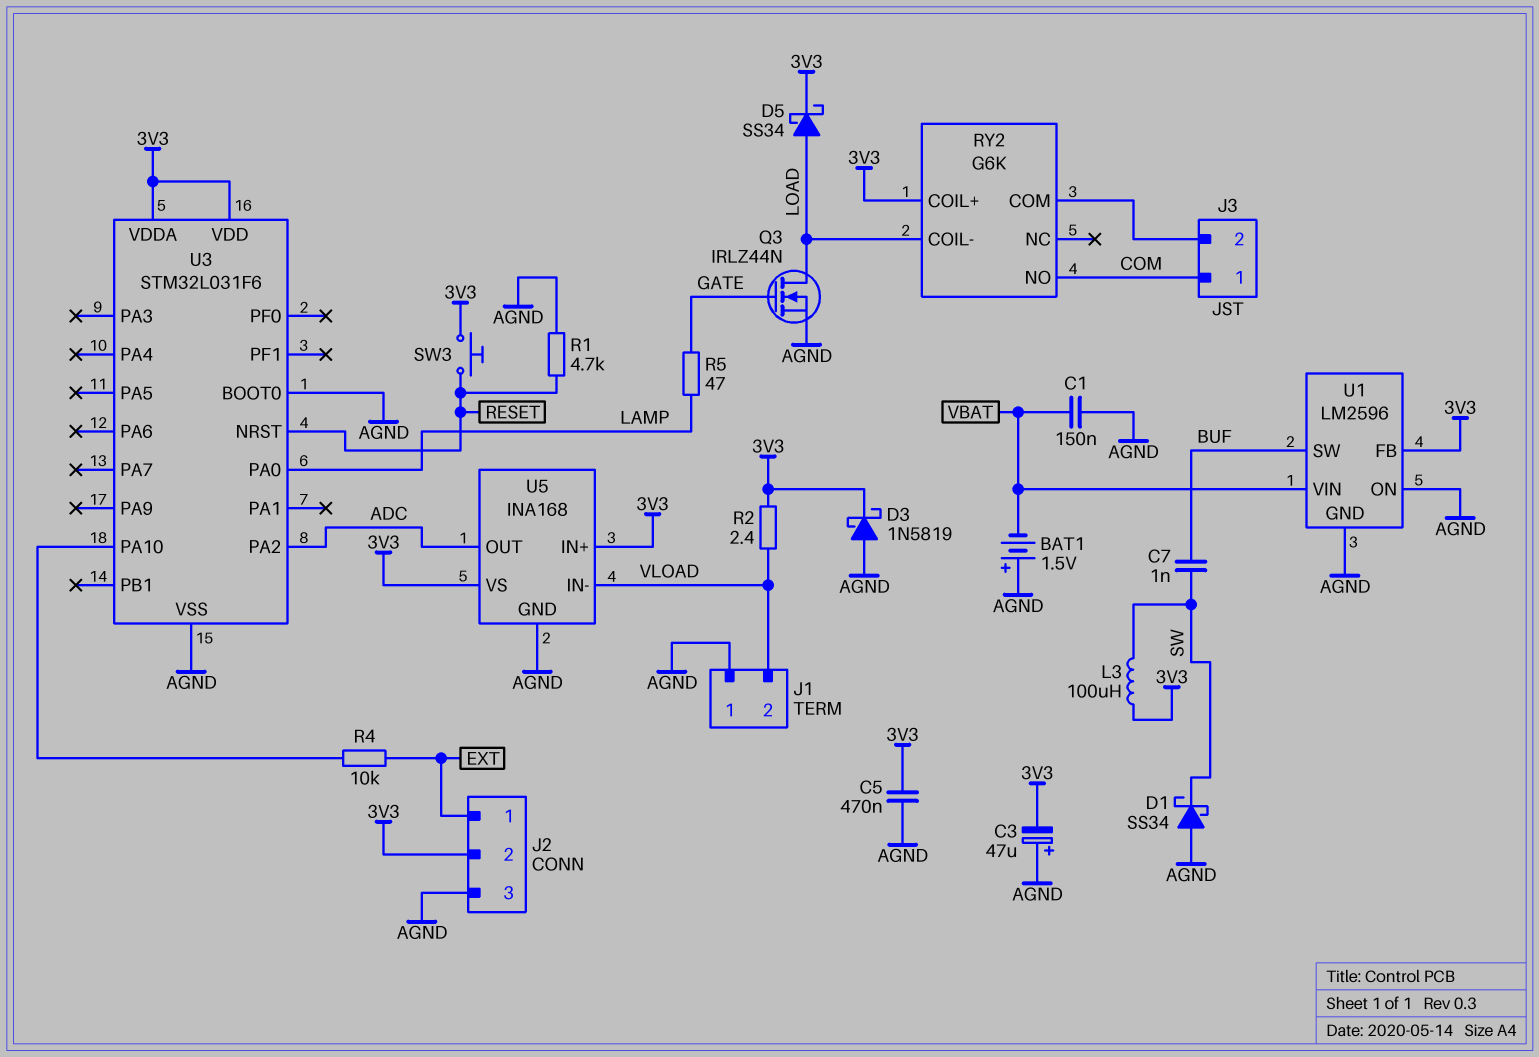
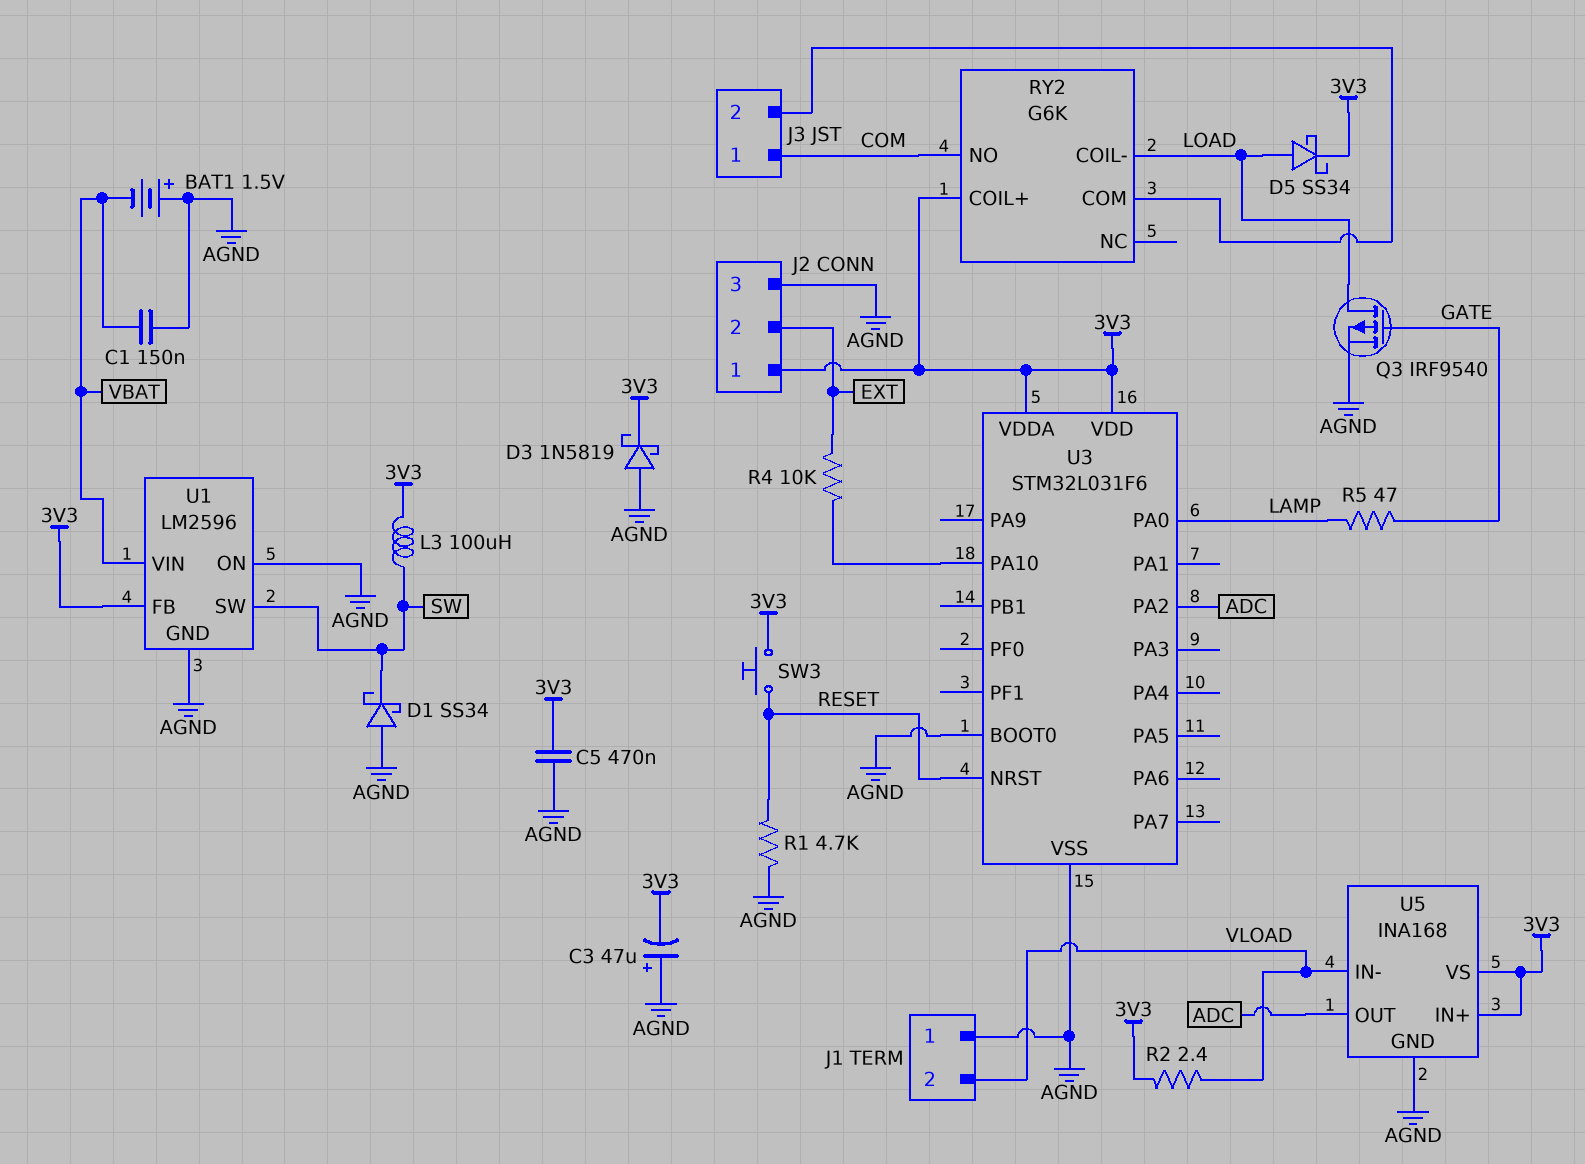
C7: 1nF (BUF, SW) -> none
J2 pin 1: EXT -> 3V3
J2 pin 2: 3V3 -> EXT
Q3: NMOS IRLZ44N (G GATE, D LOAD, S AGND) -> PMOS IRF9540 (G GATE, D LOAD, S AGND)
U1 pin SW: BUF -> SW

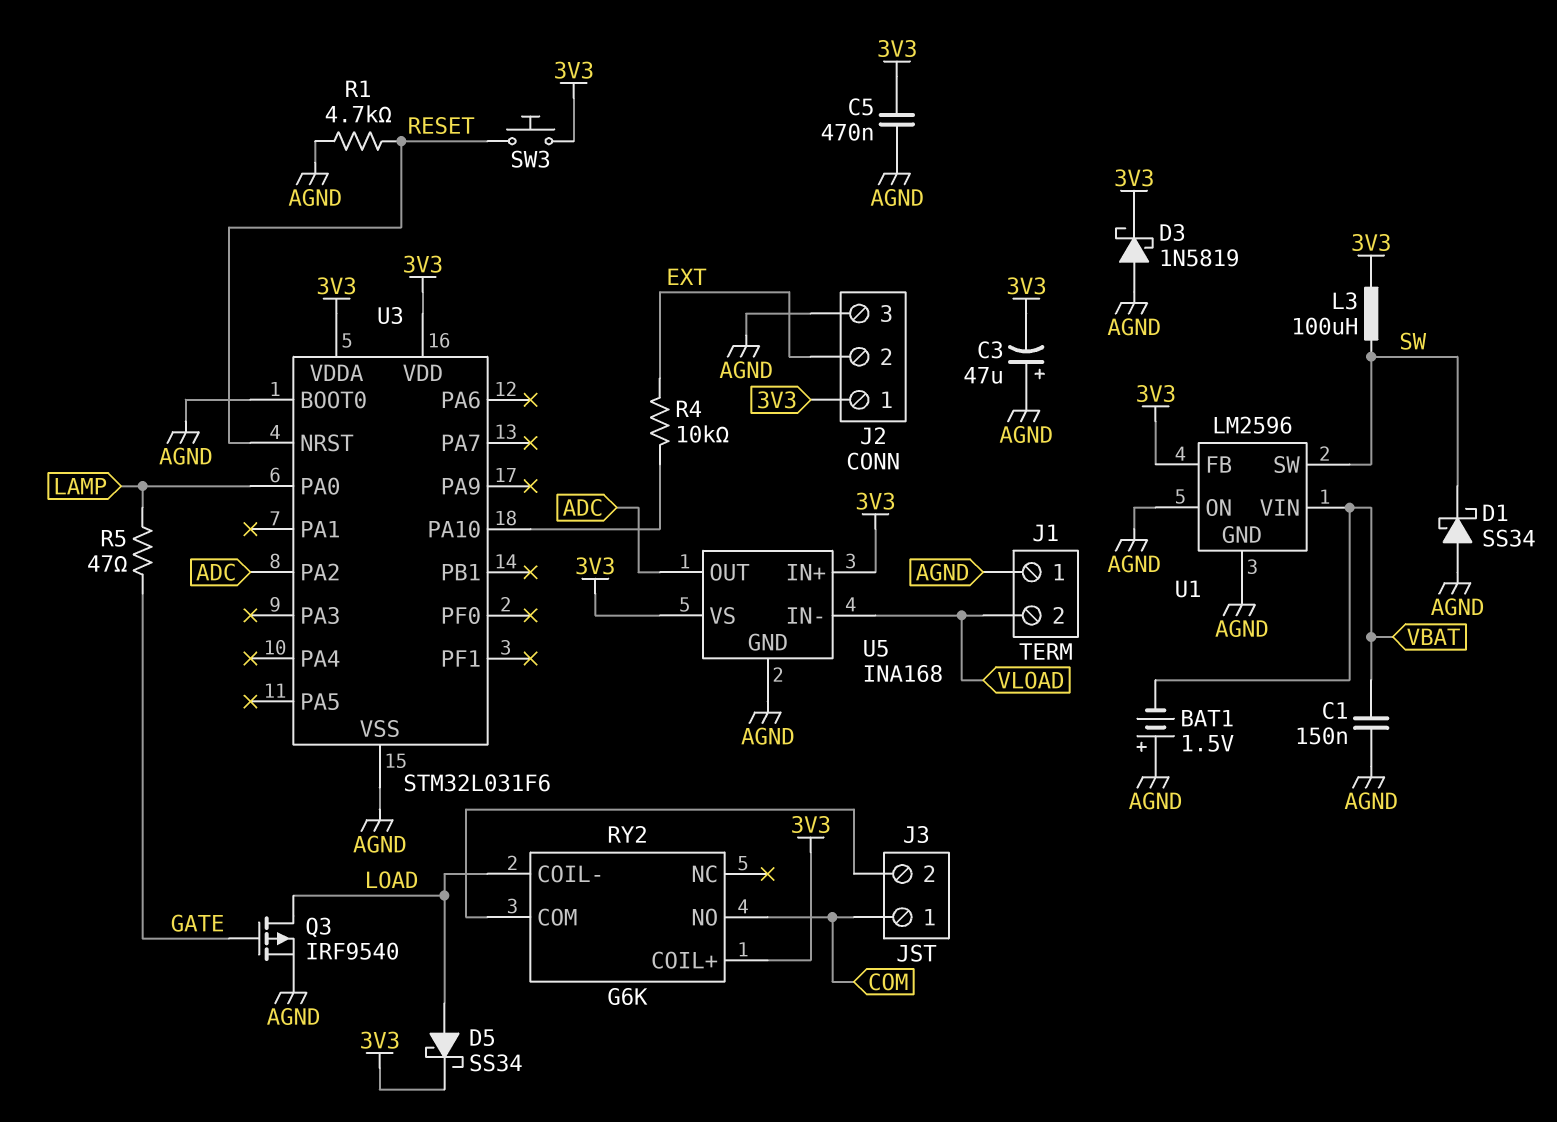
R2: 2.4 (3V3, VLOAD) -> none

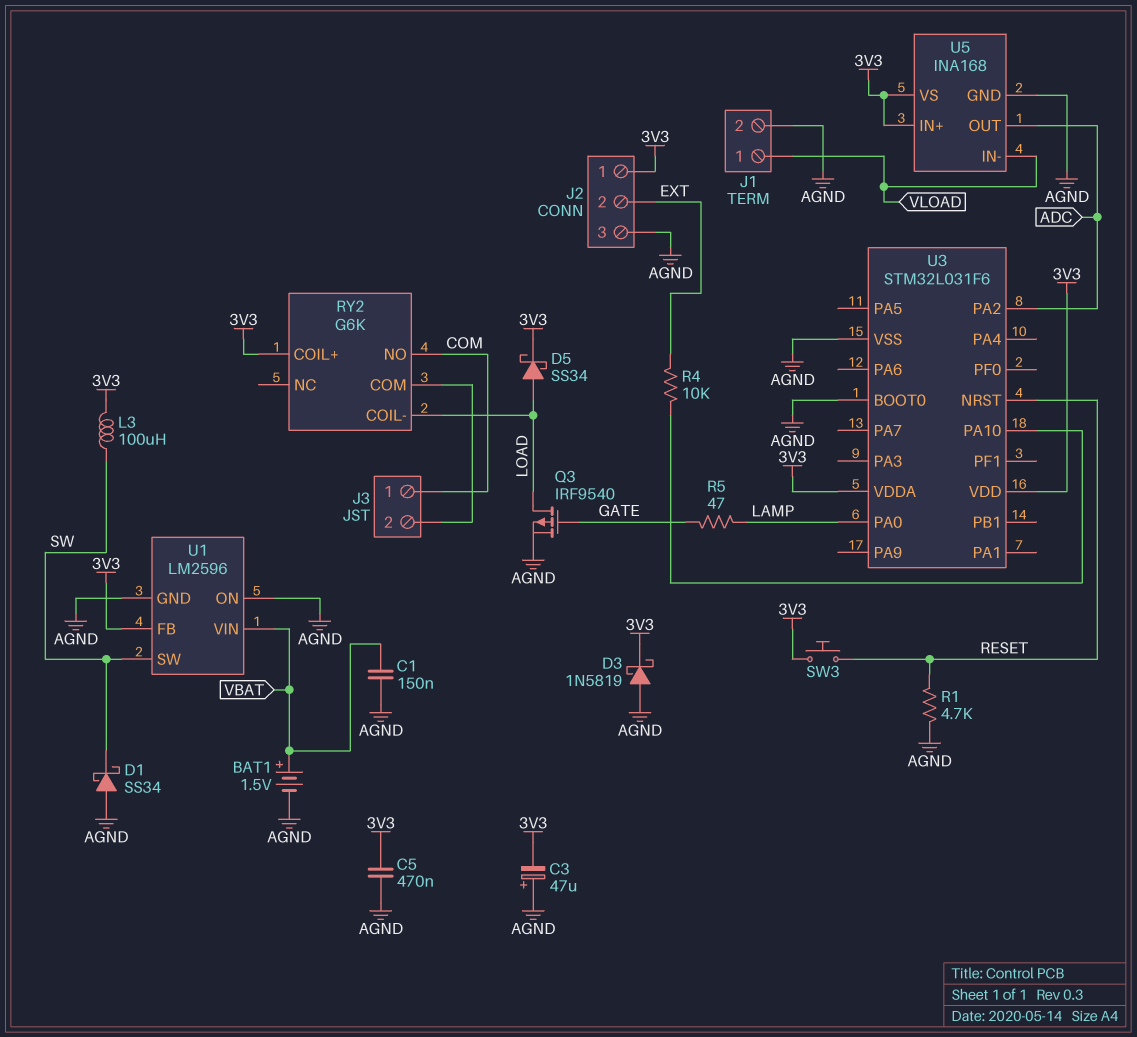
BAT1: 1.5V (plus AGND, minus VBAT) -> 1.5V (plus VBAT, minus AGND)
J1 pin 1: AGND -> VLOAD
J1 pin 2: VLOAD -> AGND

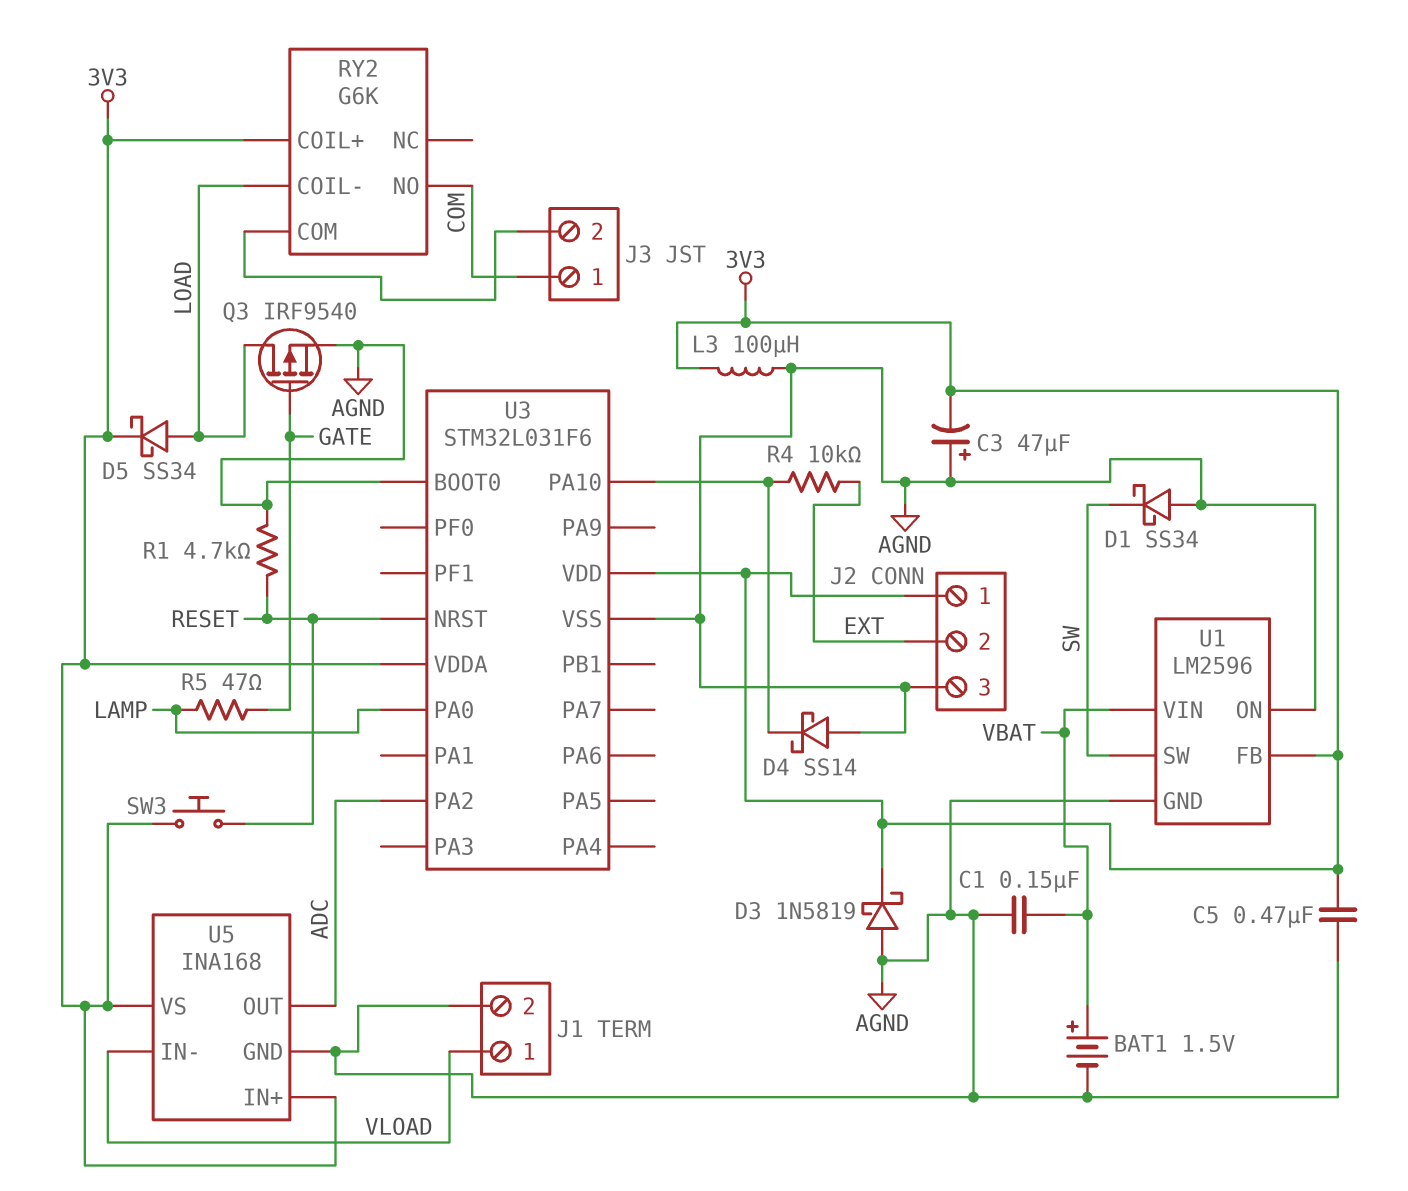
D4: none -> schottky SS14 (A AGND, K U3/PA10)
L3: 100uH (3V3, SW) -> 100uH (3V3, AGND)

